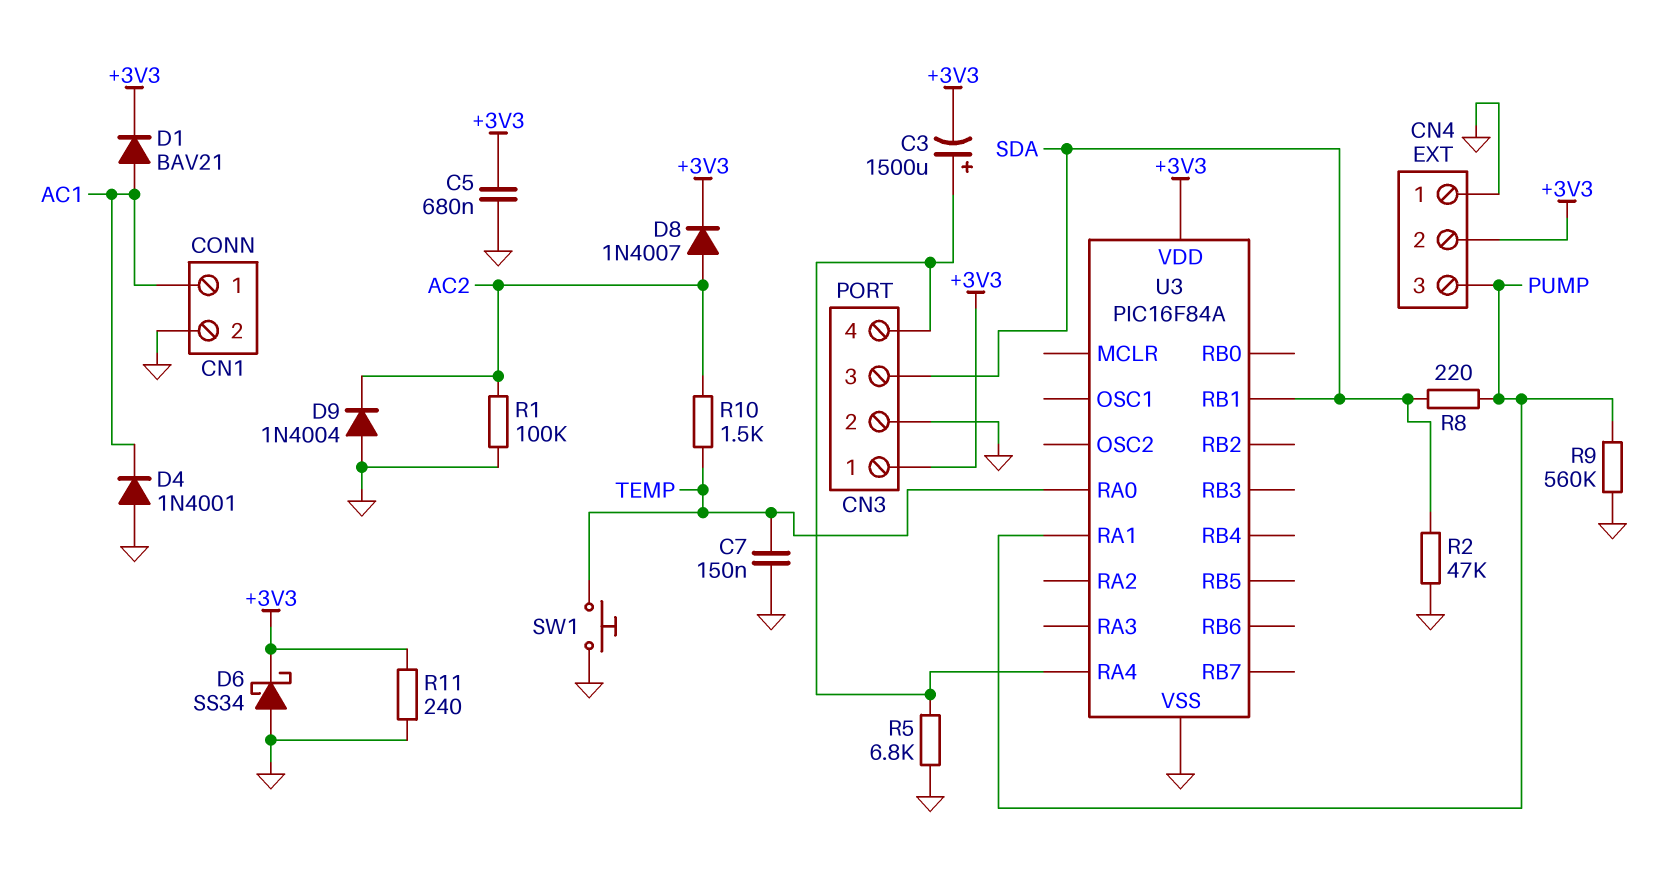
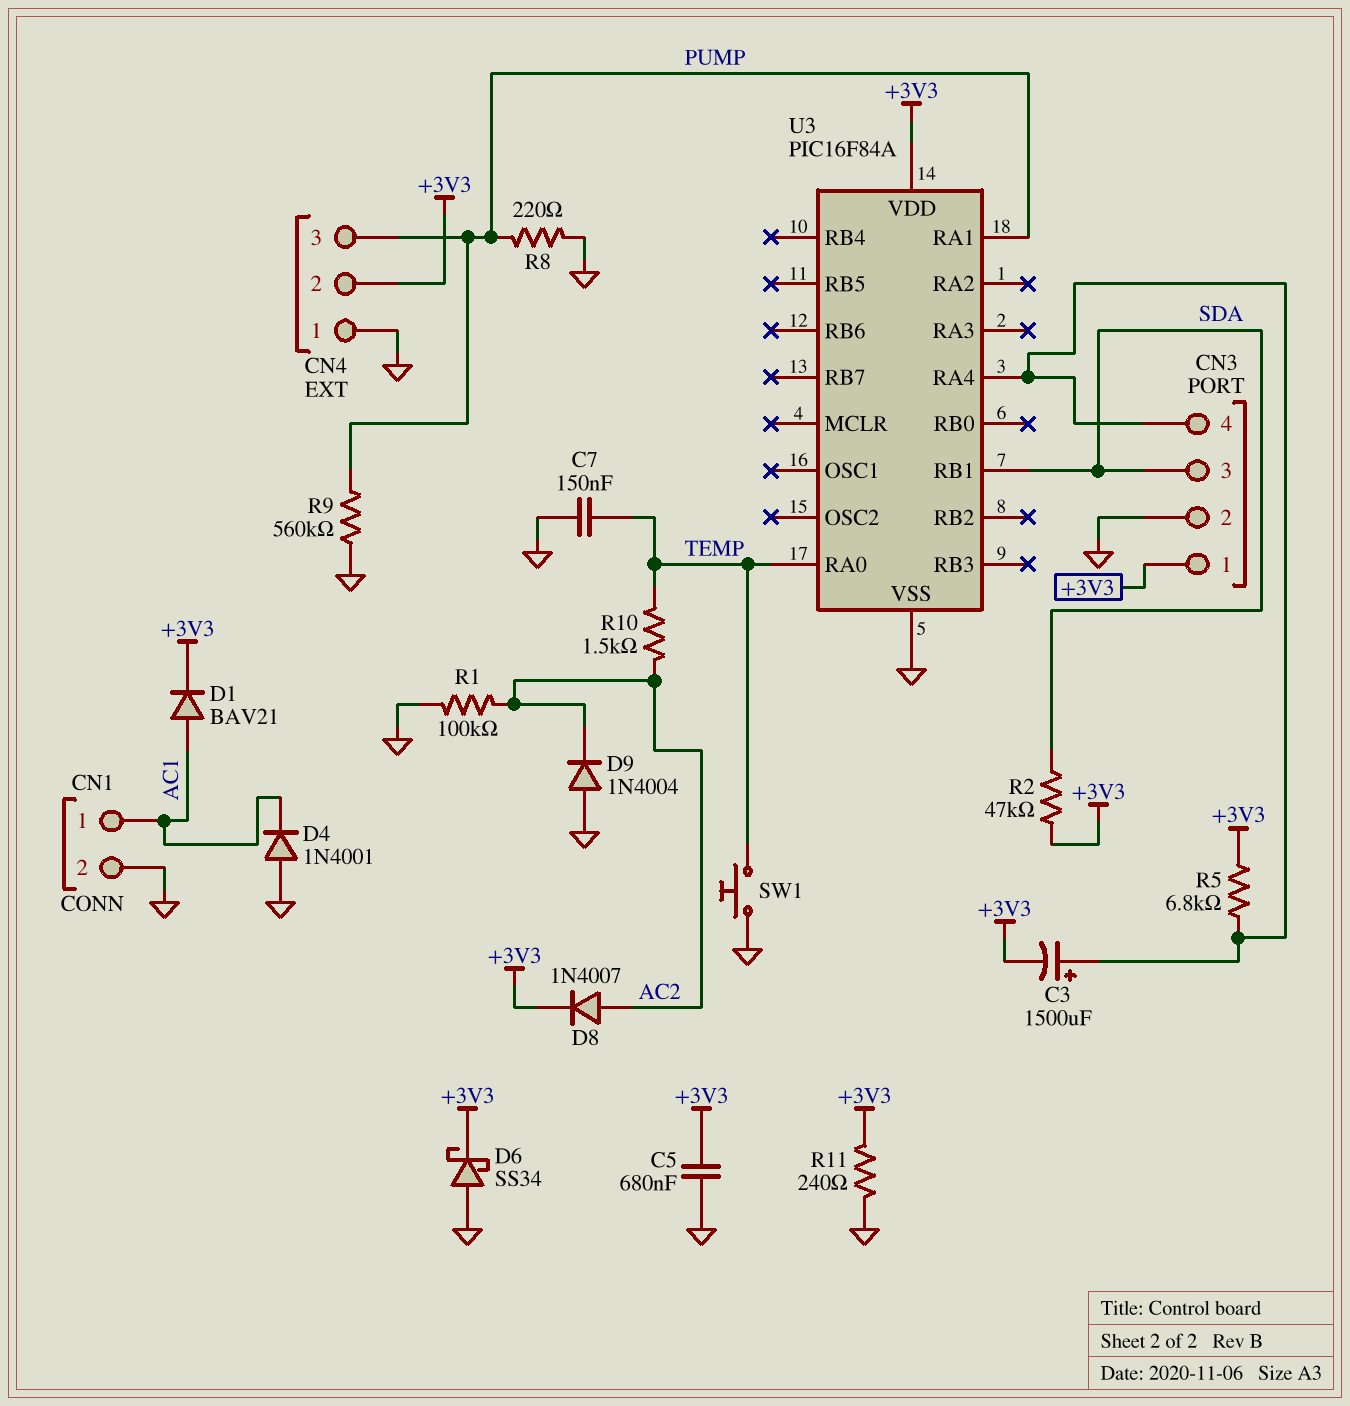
R2: 47k (GND, SDA) -> 47k (+3V3, SDA)
R5: 6.8k (CN3/4, GND) -> 6.8k (+3V3, CN3/4)
R8: 220 (PUMP, SDA) -> 220 (GND, PUMP)

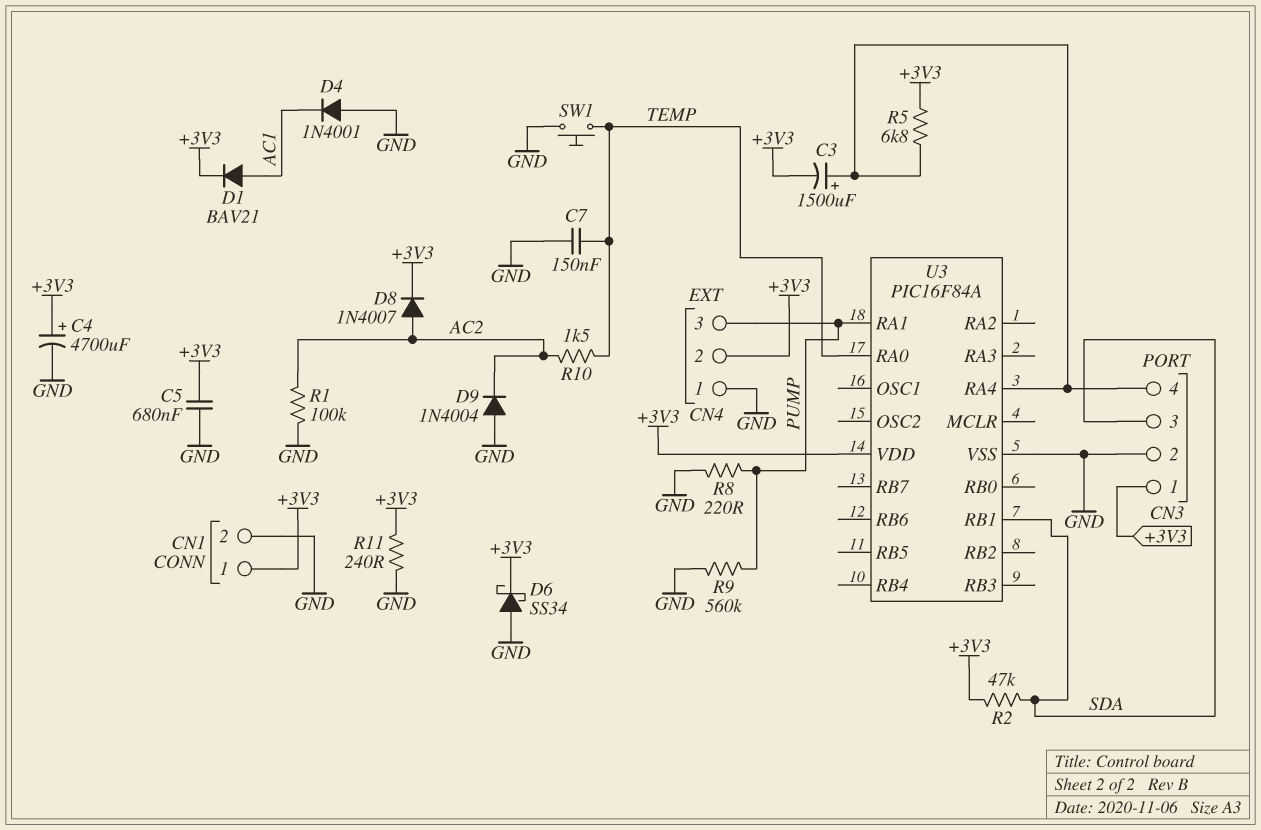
C4: none -> 4700uF (plus +3V3, minus GND)
CN1 pin 1: AC1 -> +3V3

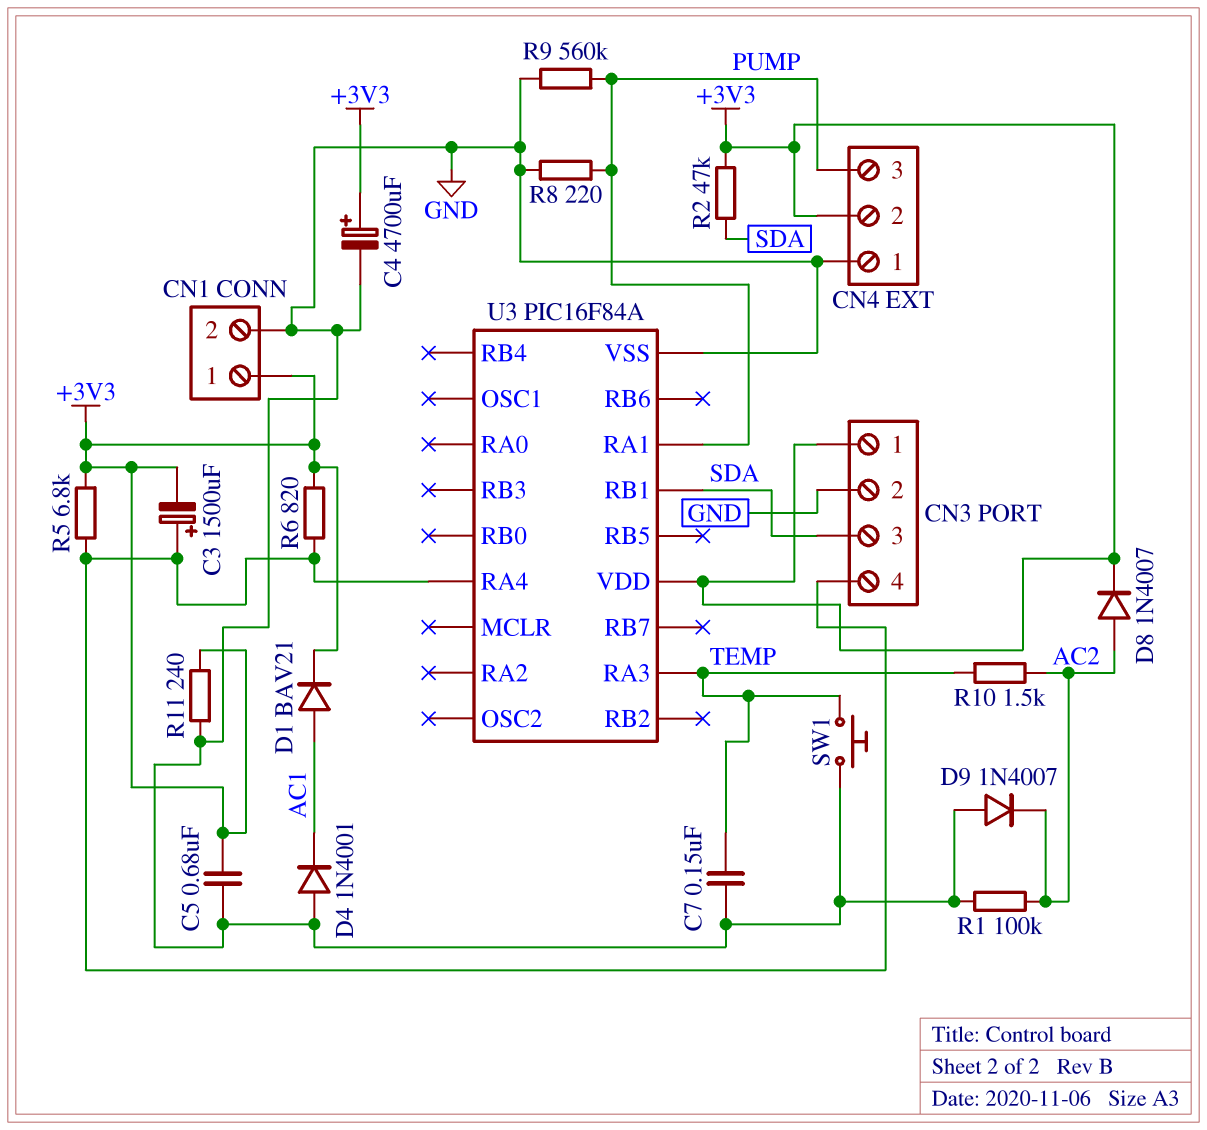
D6: schottky SS34 (A GND, K +3V3) -> none
D9: diode 1N4004 (A GND, K AC2) -> diode 1N4007 (A GND, K AC2)
R6: none -> 820 (+3V3, CN3/4)
U3 pin RA0: TEMP -> none
U3 pin RA3: none -> TEMP

